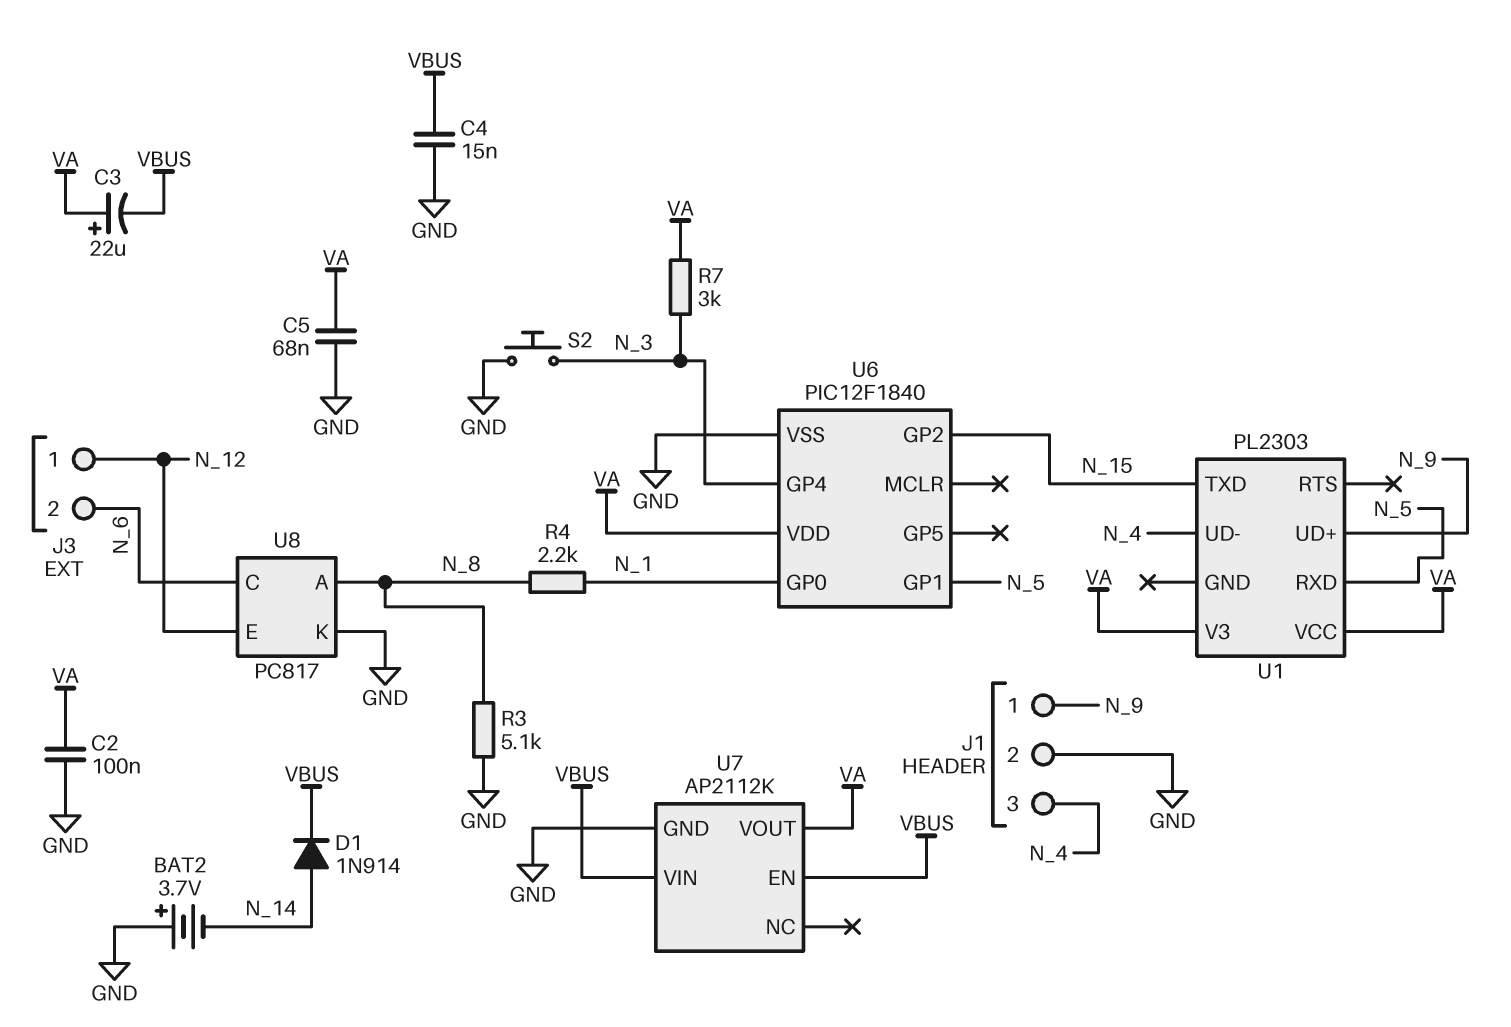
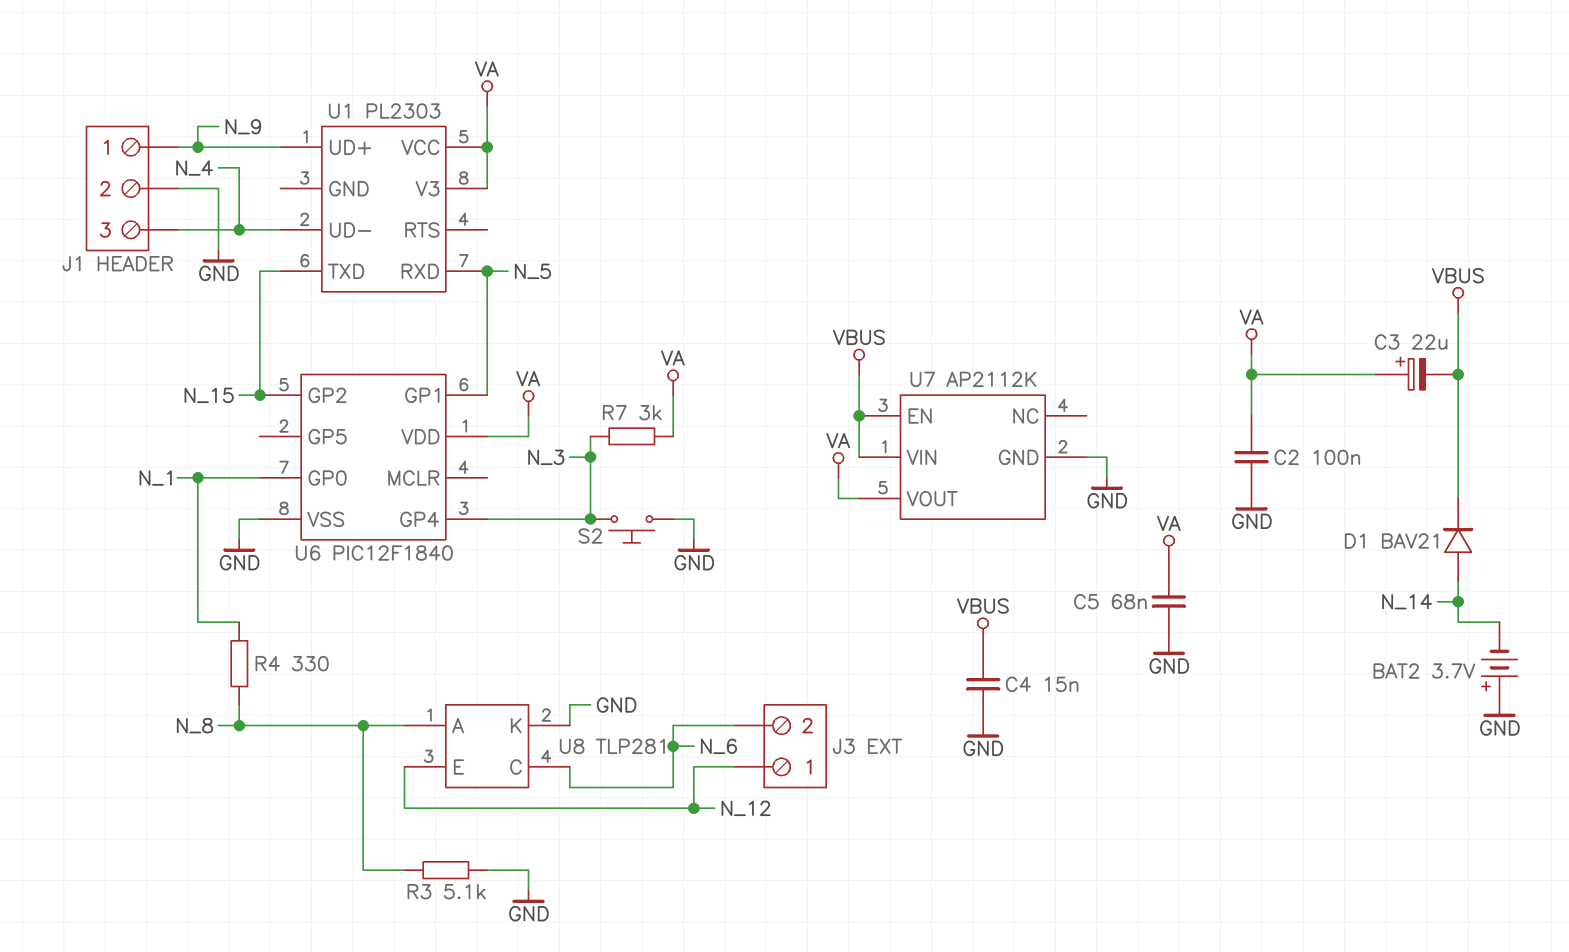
D1: diode 1N914 (A N_14, K VBUS) -> diode BAV21 (A N_14, K VBUS)
R4: 2.2k (N_1, N_8) -> 330 (N_1, N_8)
U8: PC817 -> TLP281

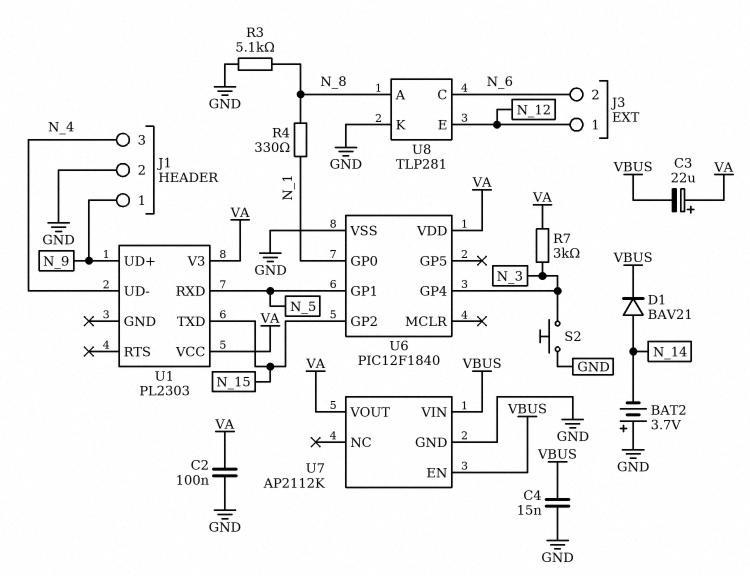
C5: 68nF (GND, VA) -> none

